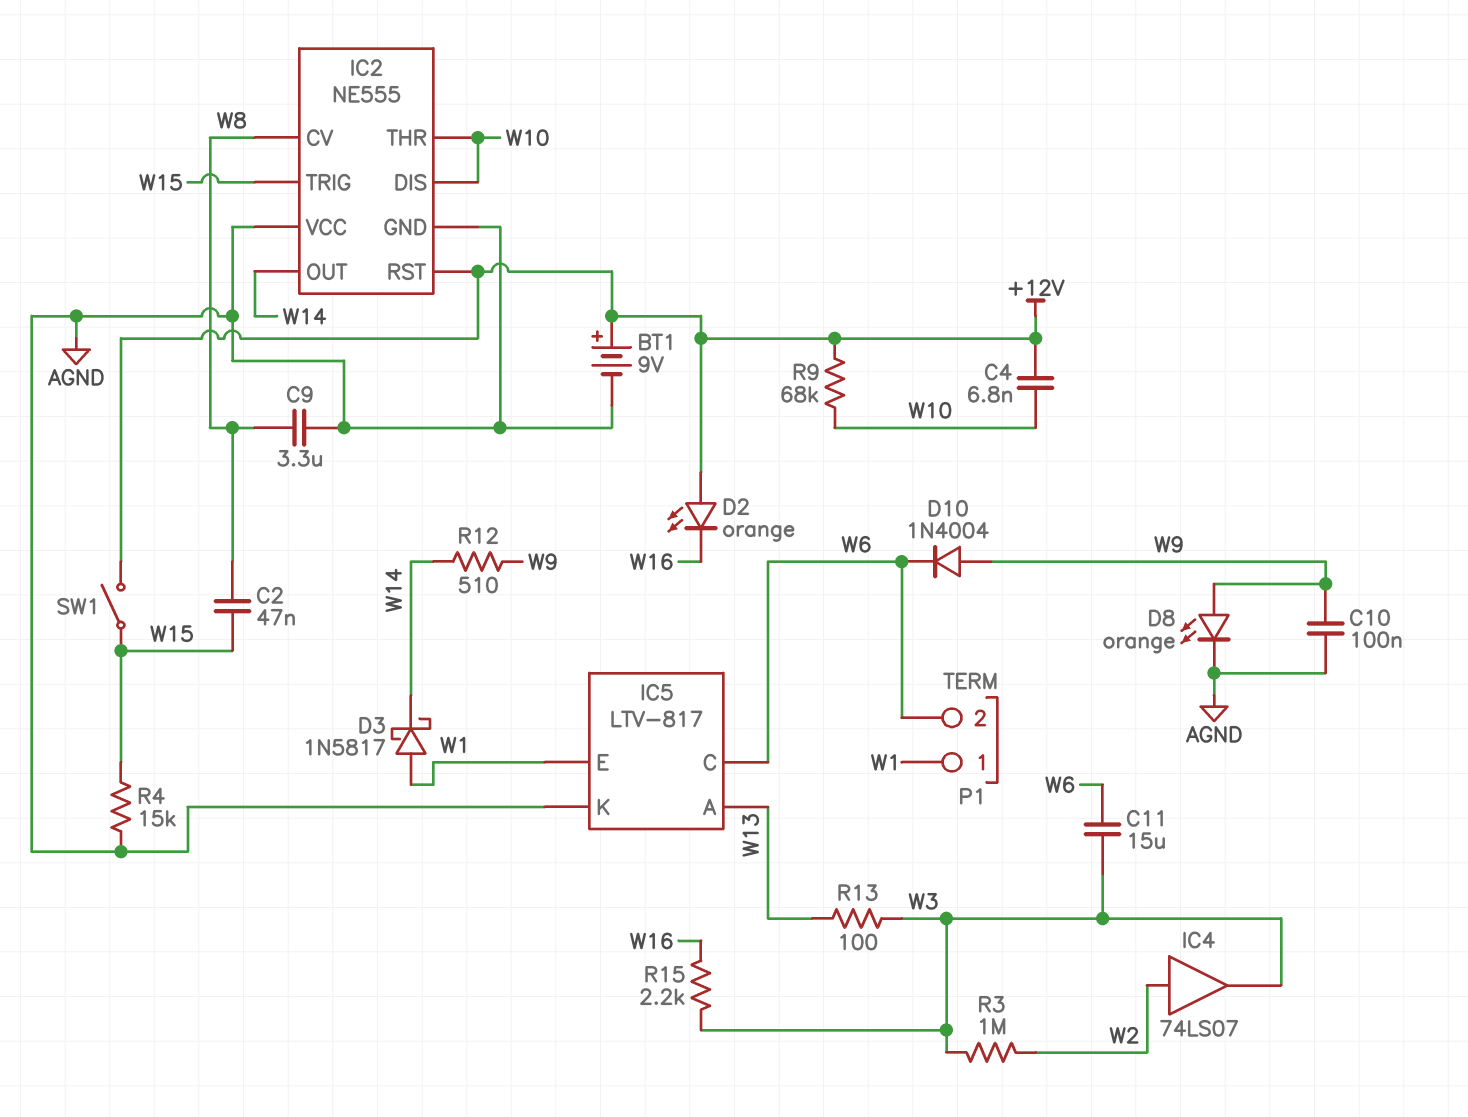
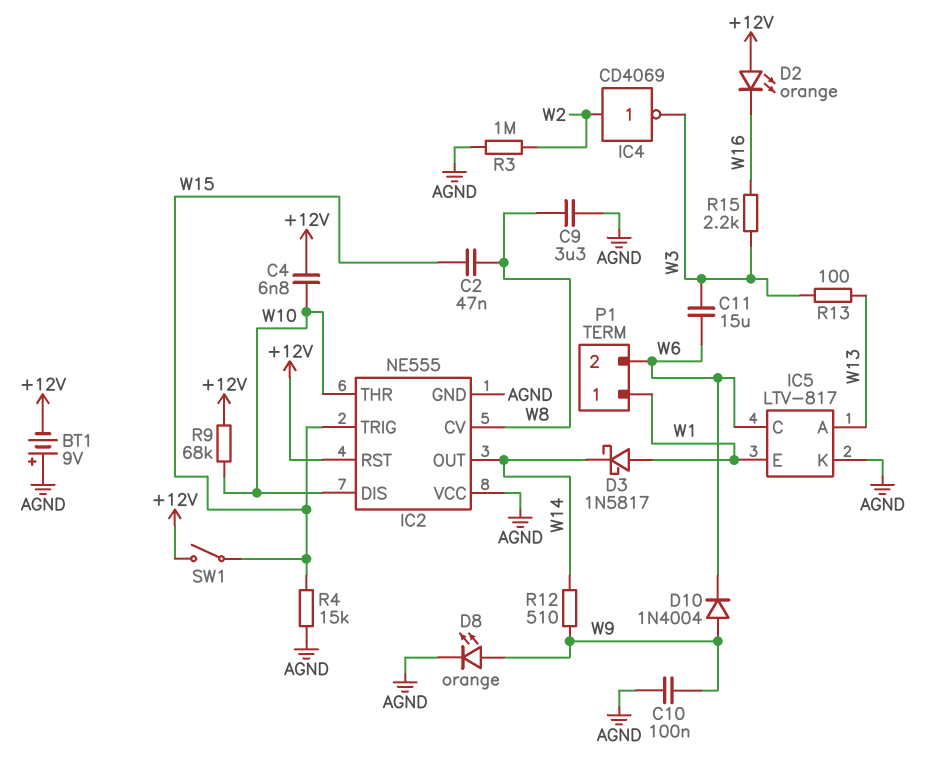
BT1: 9V (plus +12V, minus AGND) -> 9V (plus AGND, minus +12V)
IC4: buffer 74LS07 (in W2, out W3) -> NOT CD4069 (in W2, out W3)
R3: 1M (W2, W3) -> 1M (AGND, W2)

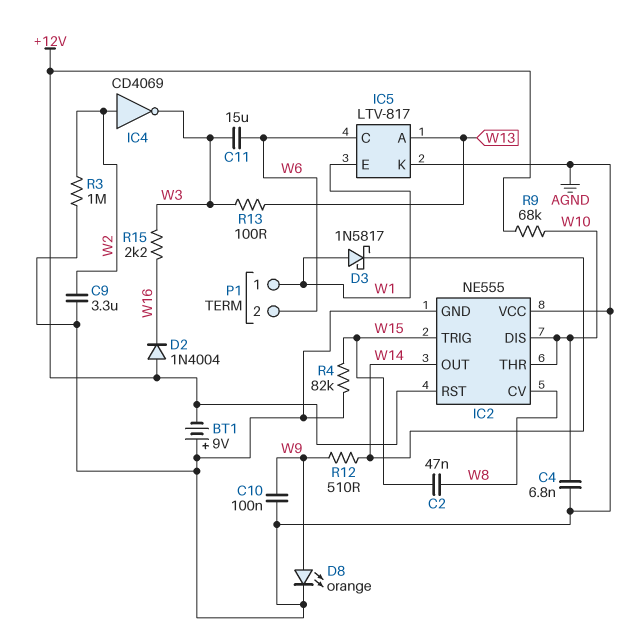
C4: 6.8nF (+12V, W10) -> 6.8nF (AGND, W10)
C9: 3.3uF (AGND, W8) -> 3.3uF (AGND, W2)
D2: LED orange (A +12V, K W16) -> diode 1N4004 (A +12V, K W16)
D10: diode 1N4004 (A W9, K W6) -> none
R4: 15k (AGND, W15) -> 82k (AGND, W15)
SW1: switch (+12V, W15) -> none

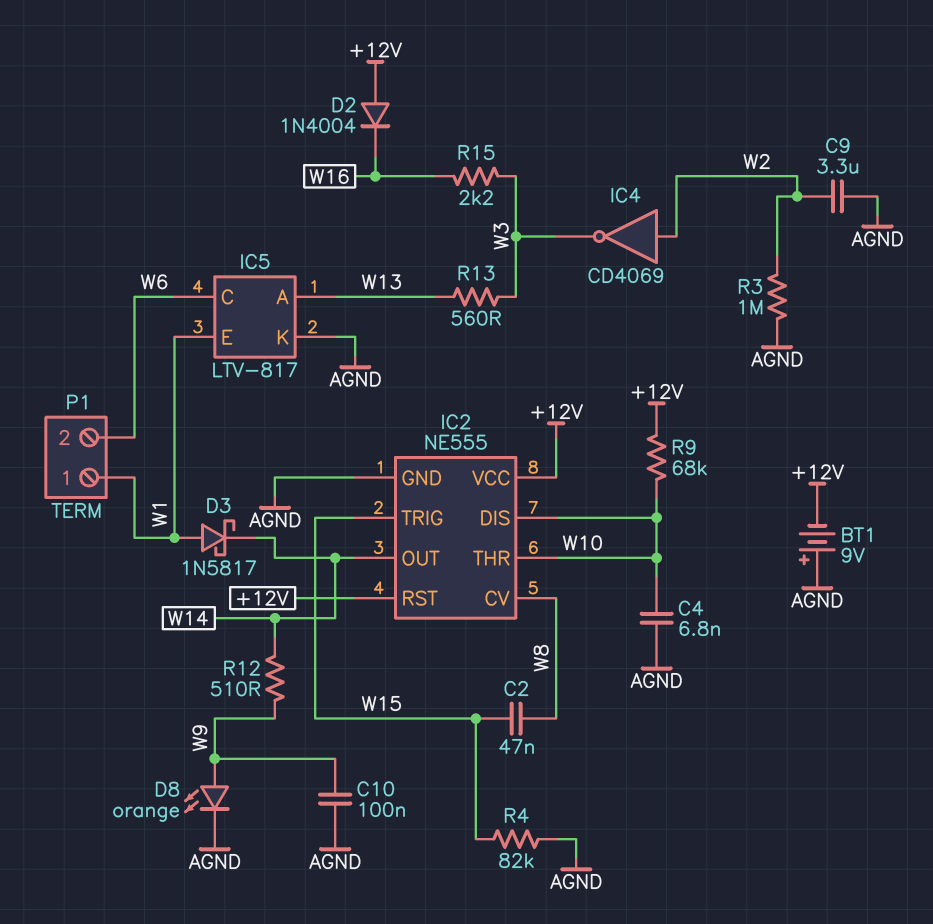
C11: 15uF (W3, W6) -> none
IC2 pin VCC: AGND -> +12V
R13: 100 (W3, W13) -> 560 (W3, W13)

